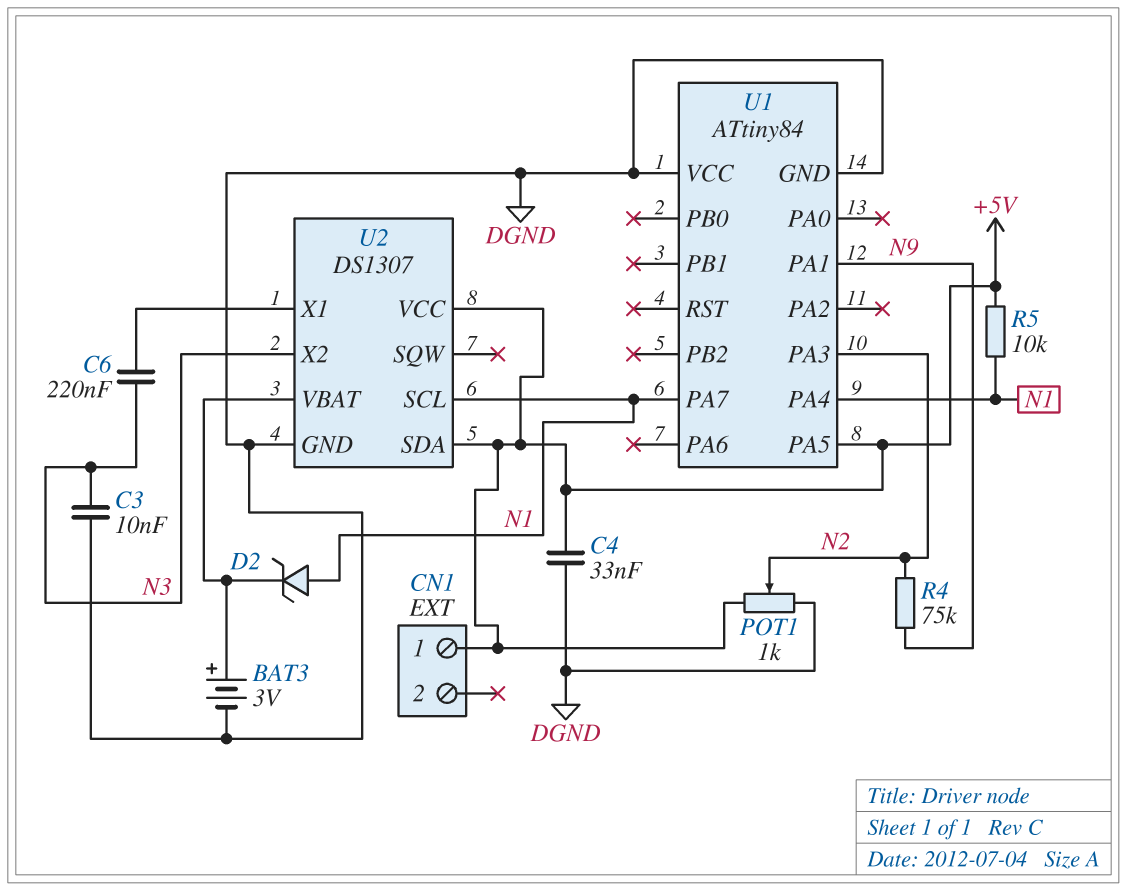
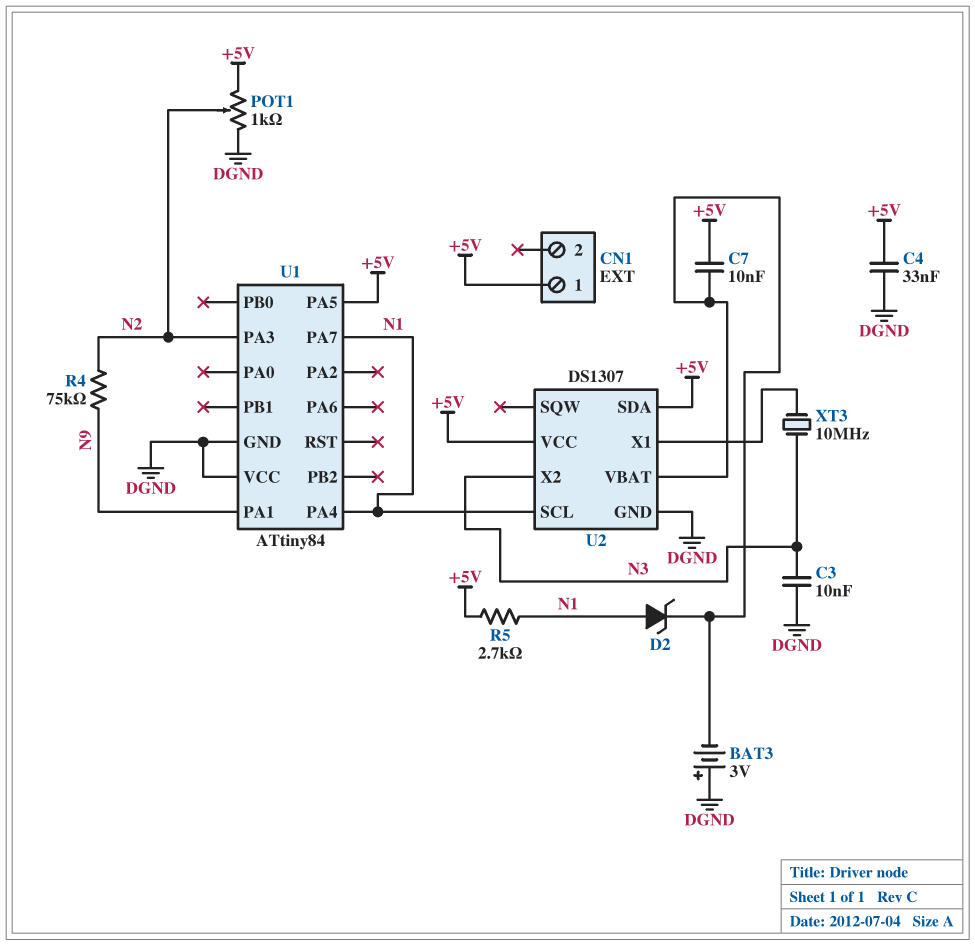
BAT3: 3V (plus U2/VBAT, minus DGND) -> 3V (plus DGND, minus U2/VBAT)
C6: 220nF (N3, U2/X1) -> none
C7: none -> 10nF (+5V, U2/VBAT)
R5: 10k (+5V, N1) -> 2.7k (+5V, N1)
XT3: none -> 10MHz (N3, U2/X1)

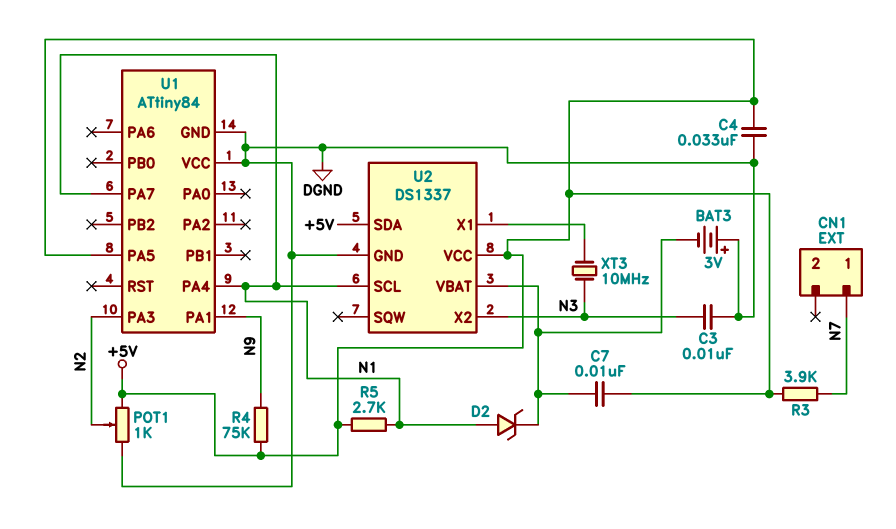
CN1 pin 1: +5V -> N7
R3: none -> 3.9k (+5V, N7)
R4: 75k (N2, N9) -> 75k (+5V, N9)
U2: DS1307 -> DS1337

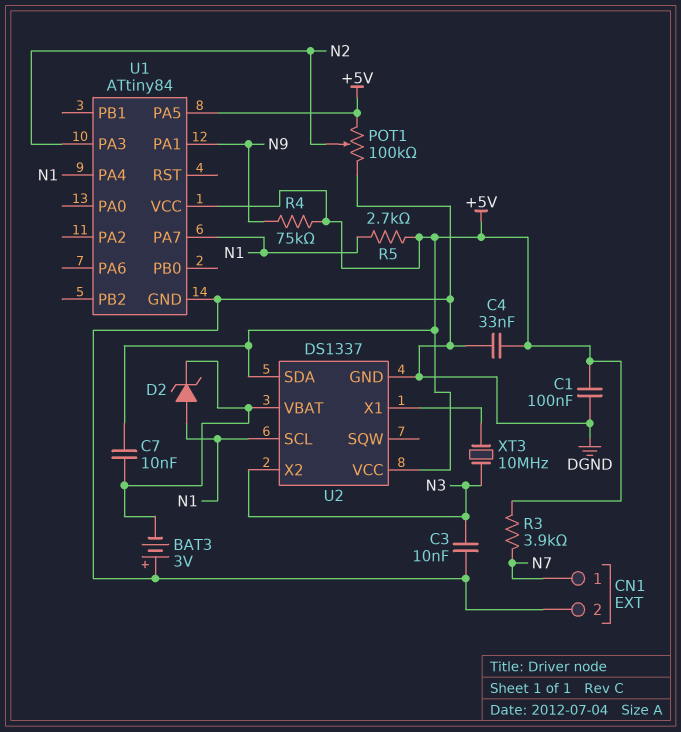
C1: none -> 100nF (+5V, DGND)
CN1 pin 2: none -> DGND
POT1: 1k (+5V, DGND, wiper N2) -> 100k (+5V, DGND, wiper N2)
U1 pin VCC: DGND -> +5V

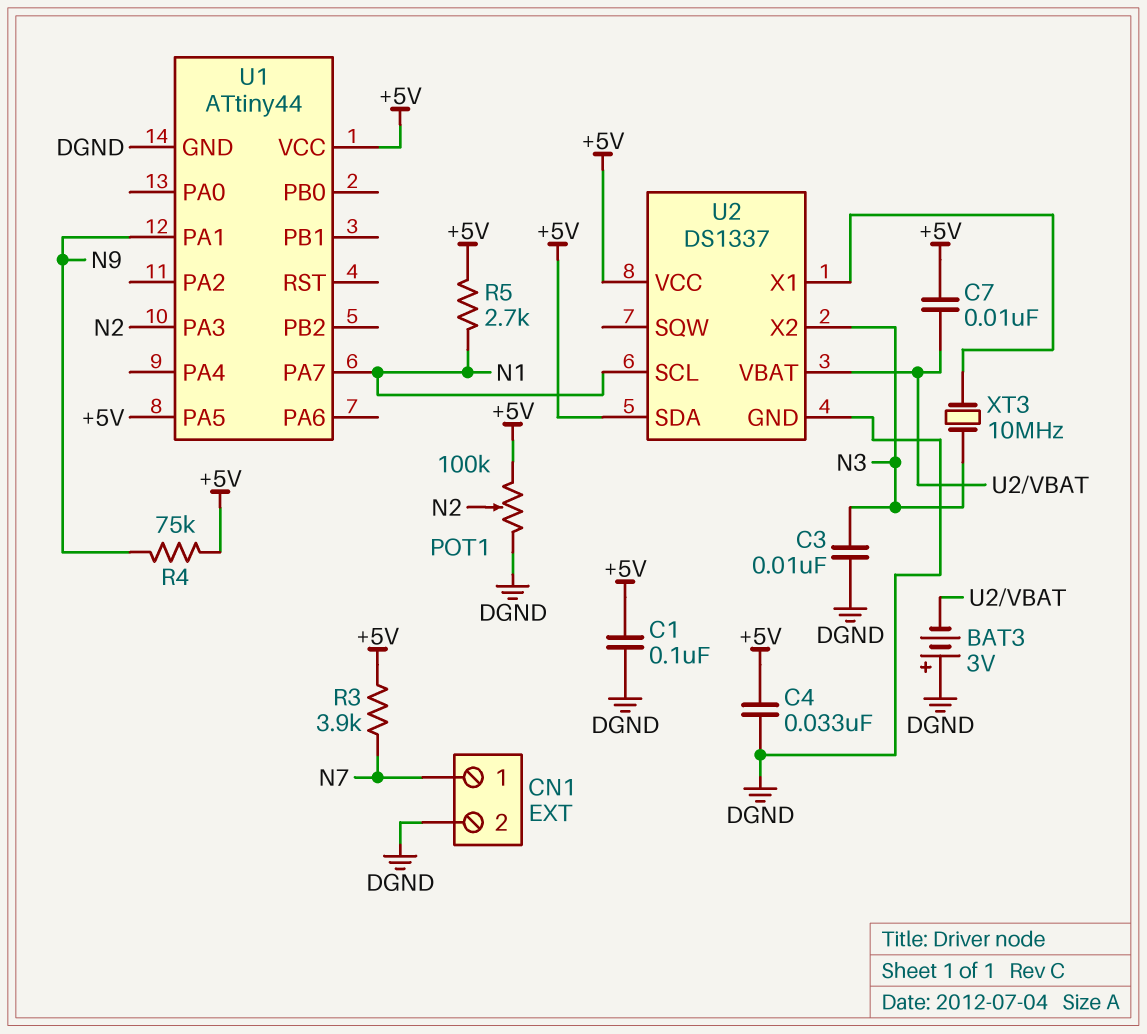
D2: zener (A N1, K U2/VBAT) -> none
U1: ATtiny84 -> ATtiny44
U1 pin PA4: N1 -> none

